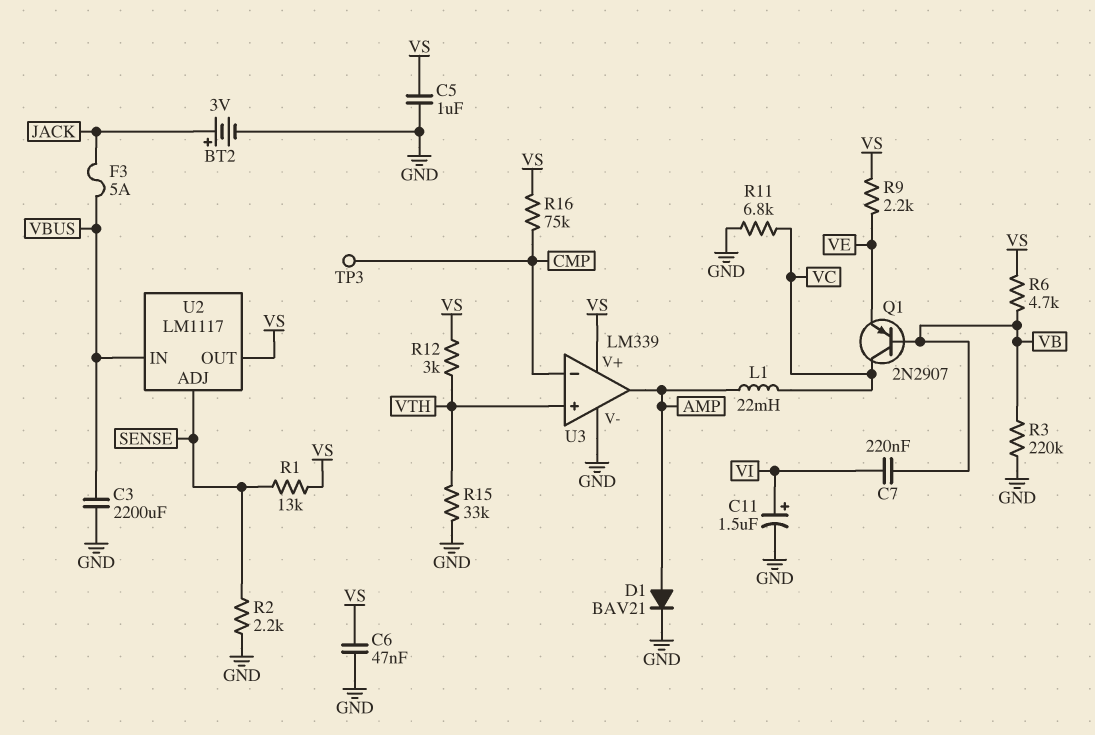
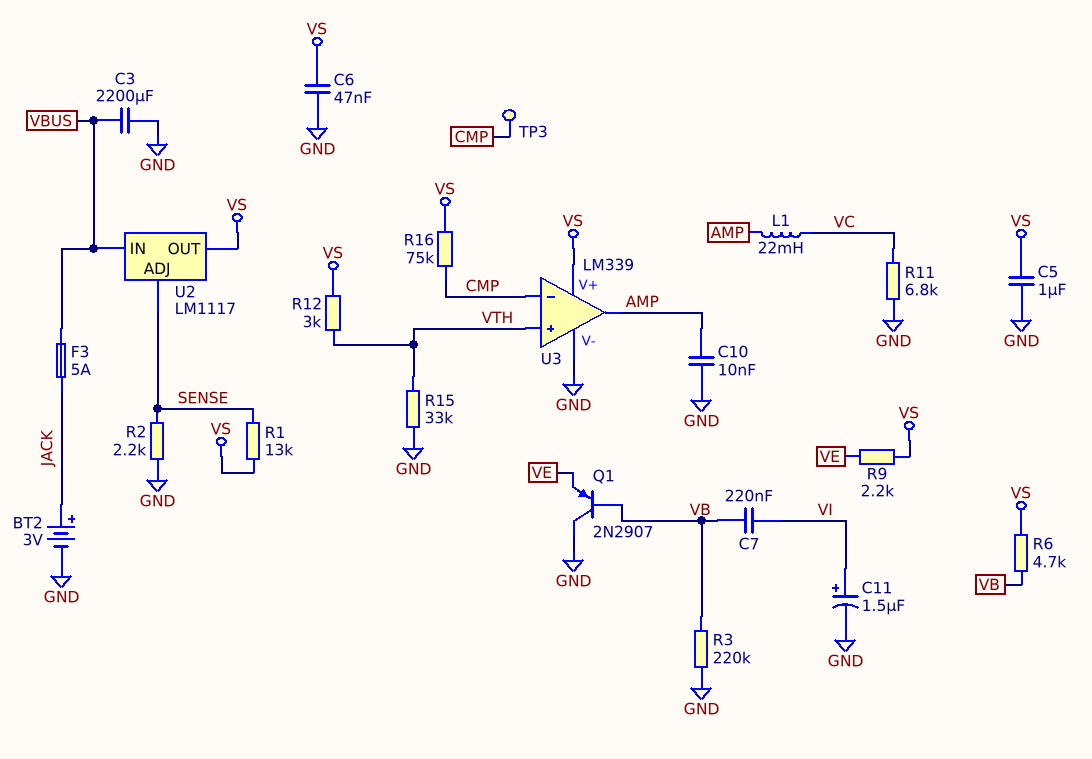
C10: none -> 10nF (AMP, GND)
D1: diode BAV21 (A AMP, K GND) -> none
Q1: PNP 2N2907 (B VB, C VC, E VE) -> PNP 2N2907 (B VB, C GND, E VE)

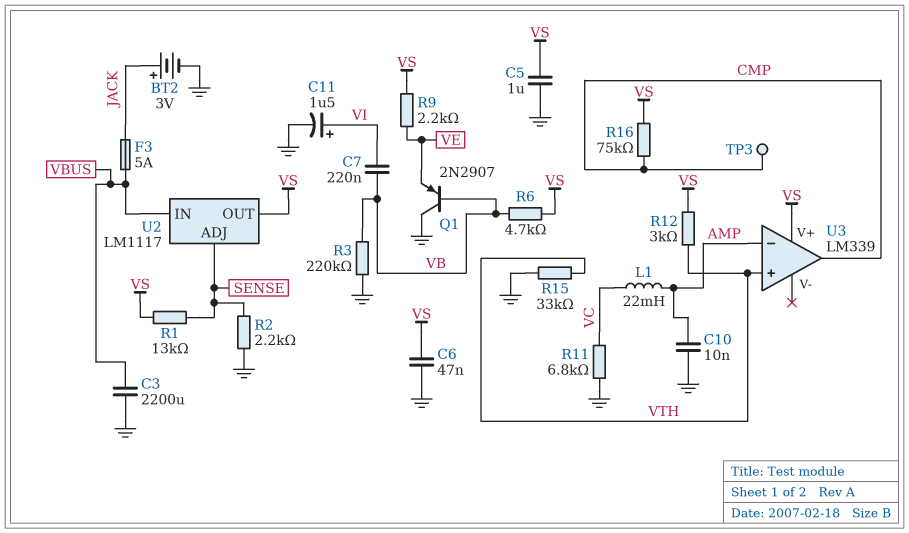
U3 pin V-: GND -> none
U3 pin in-: CMP -> AMP
U3 pin out: AMP -> CMP

